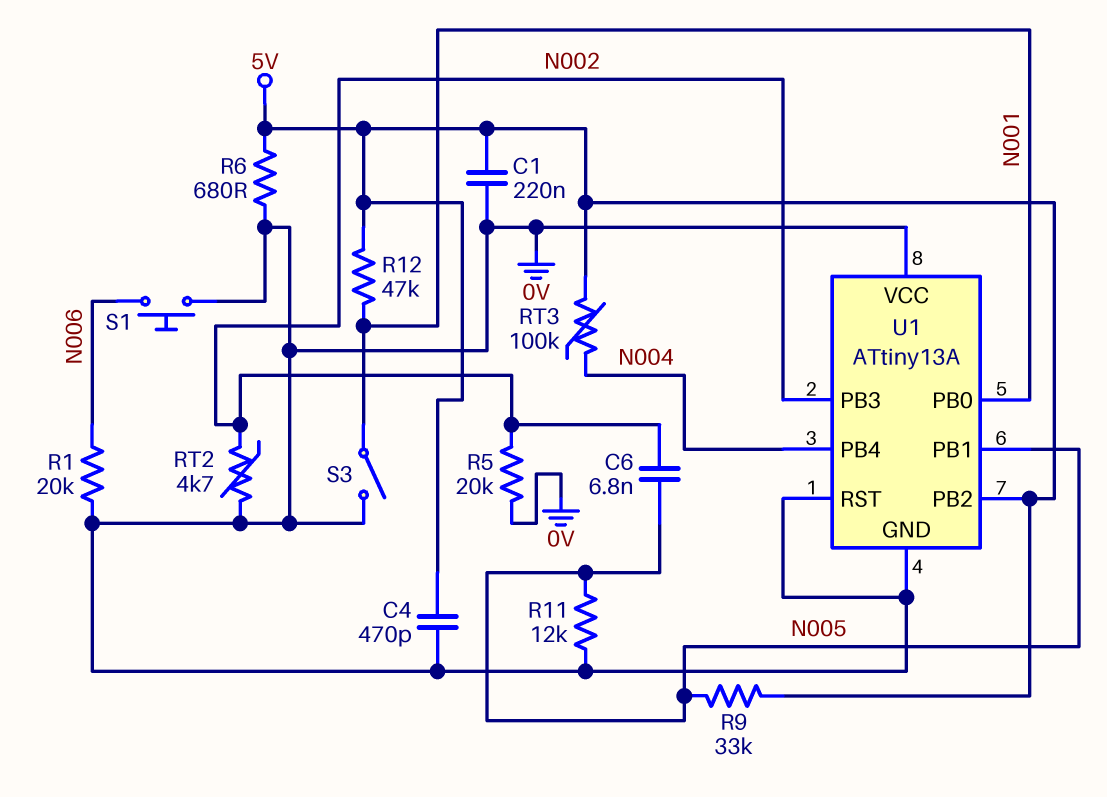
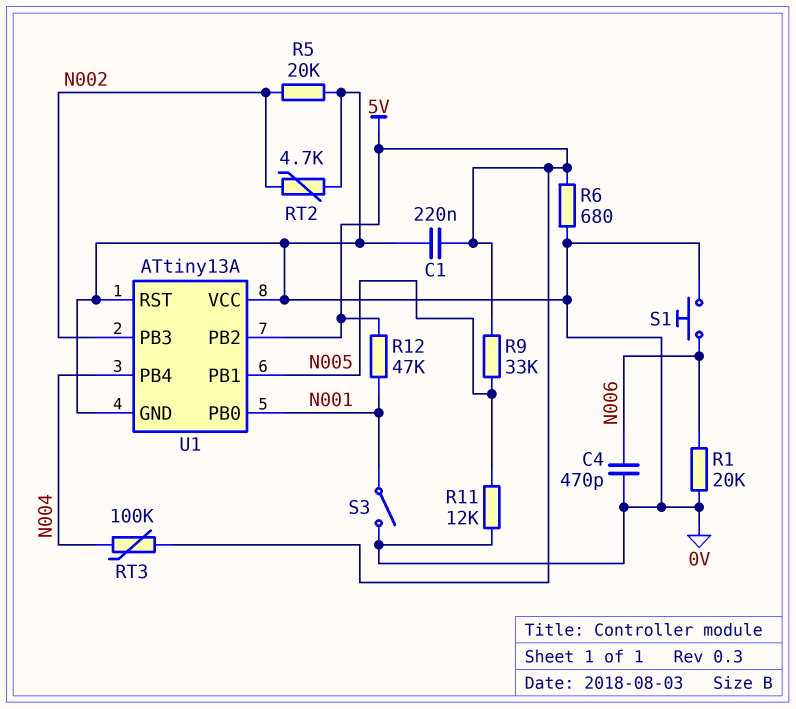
C4: 470pF (0V, 5V) -> 470pF (0V, N006)
C6: 6.8nF (N002, N005) -> none

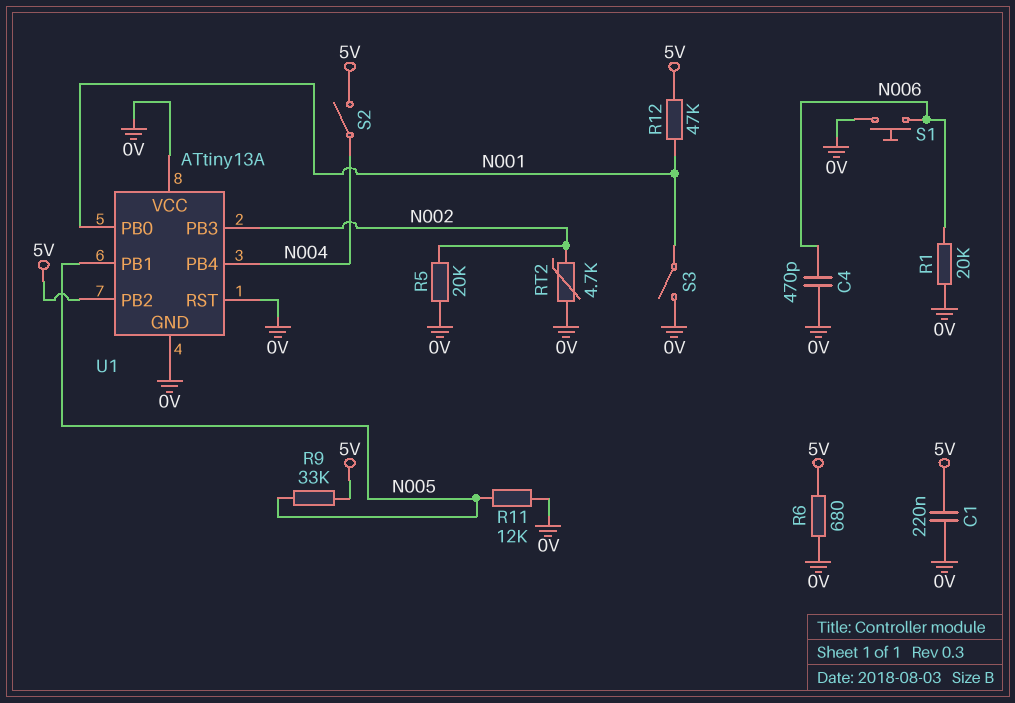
RT3: 100k (5V, N004) -> none
S2: none -> switch (5V, N004)

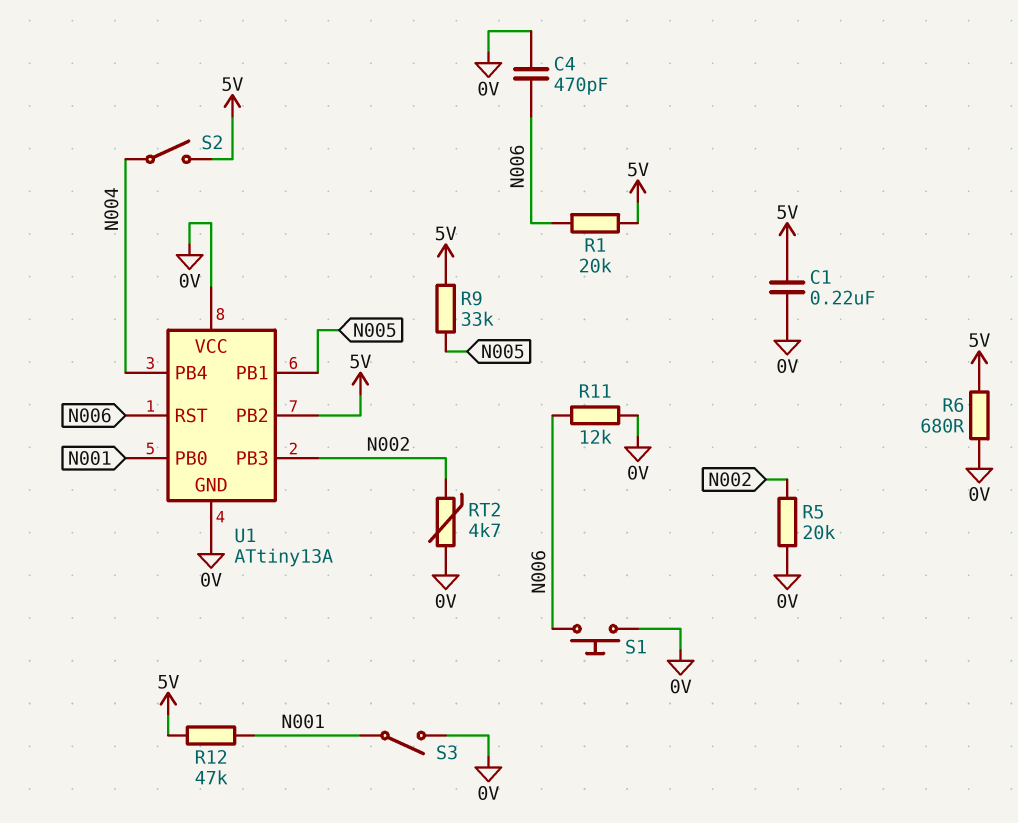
R1: 20k (0V, N006) -> 20k (5V, N006)
R11: 12k (0V, N005) -> 12k (0V, N006)
U1 pin RST: 0V -> N006

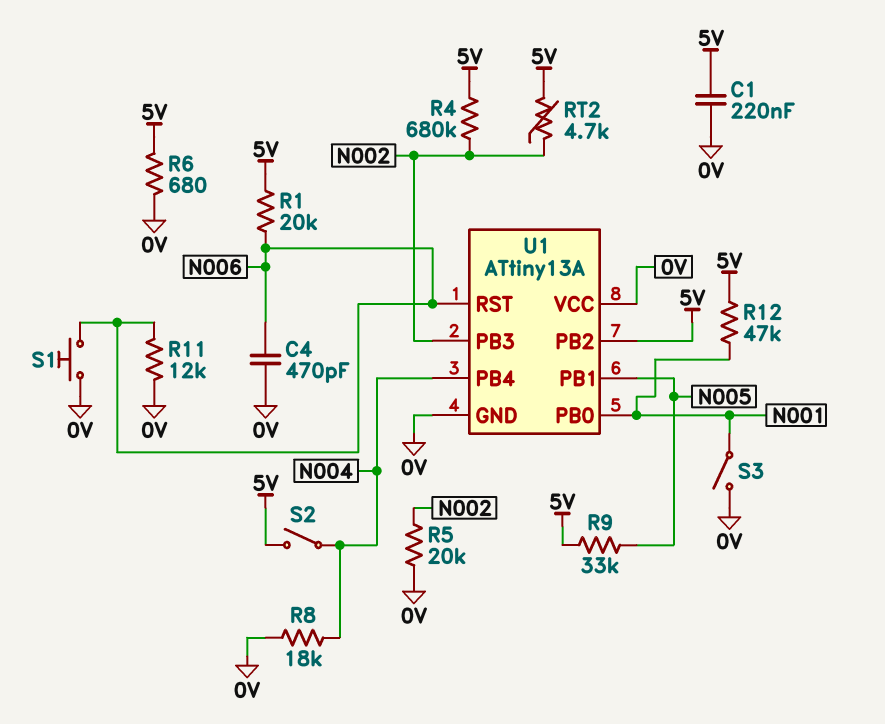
R4: none -> 680k (5V, N002)
R8: none -> 18k (0V, N004)
RT2: 4.7k (0V, N002) -> 4.7k (5V, N002)

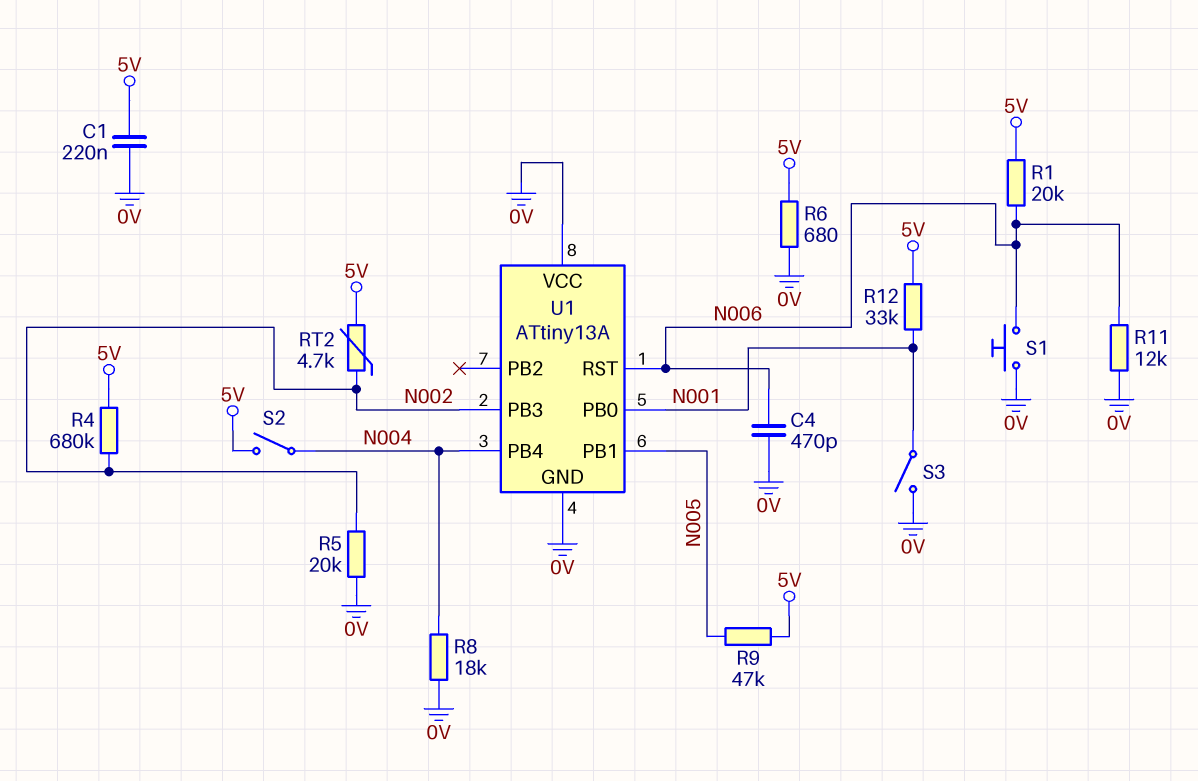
R9: 33k (5V, N005) -> 47k (5V, N005)
R12: 47k (5V, N001) -> 33k (5V, N001)
U1 pin PB2: 5V -> none

